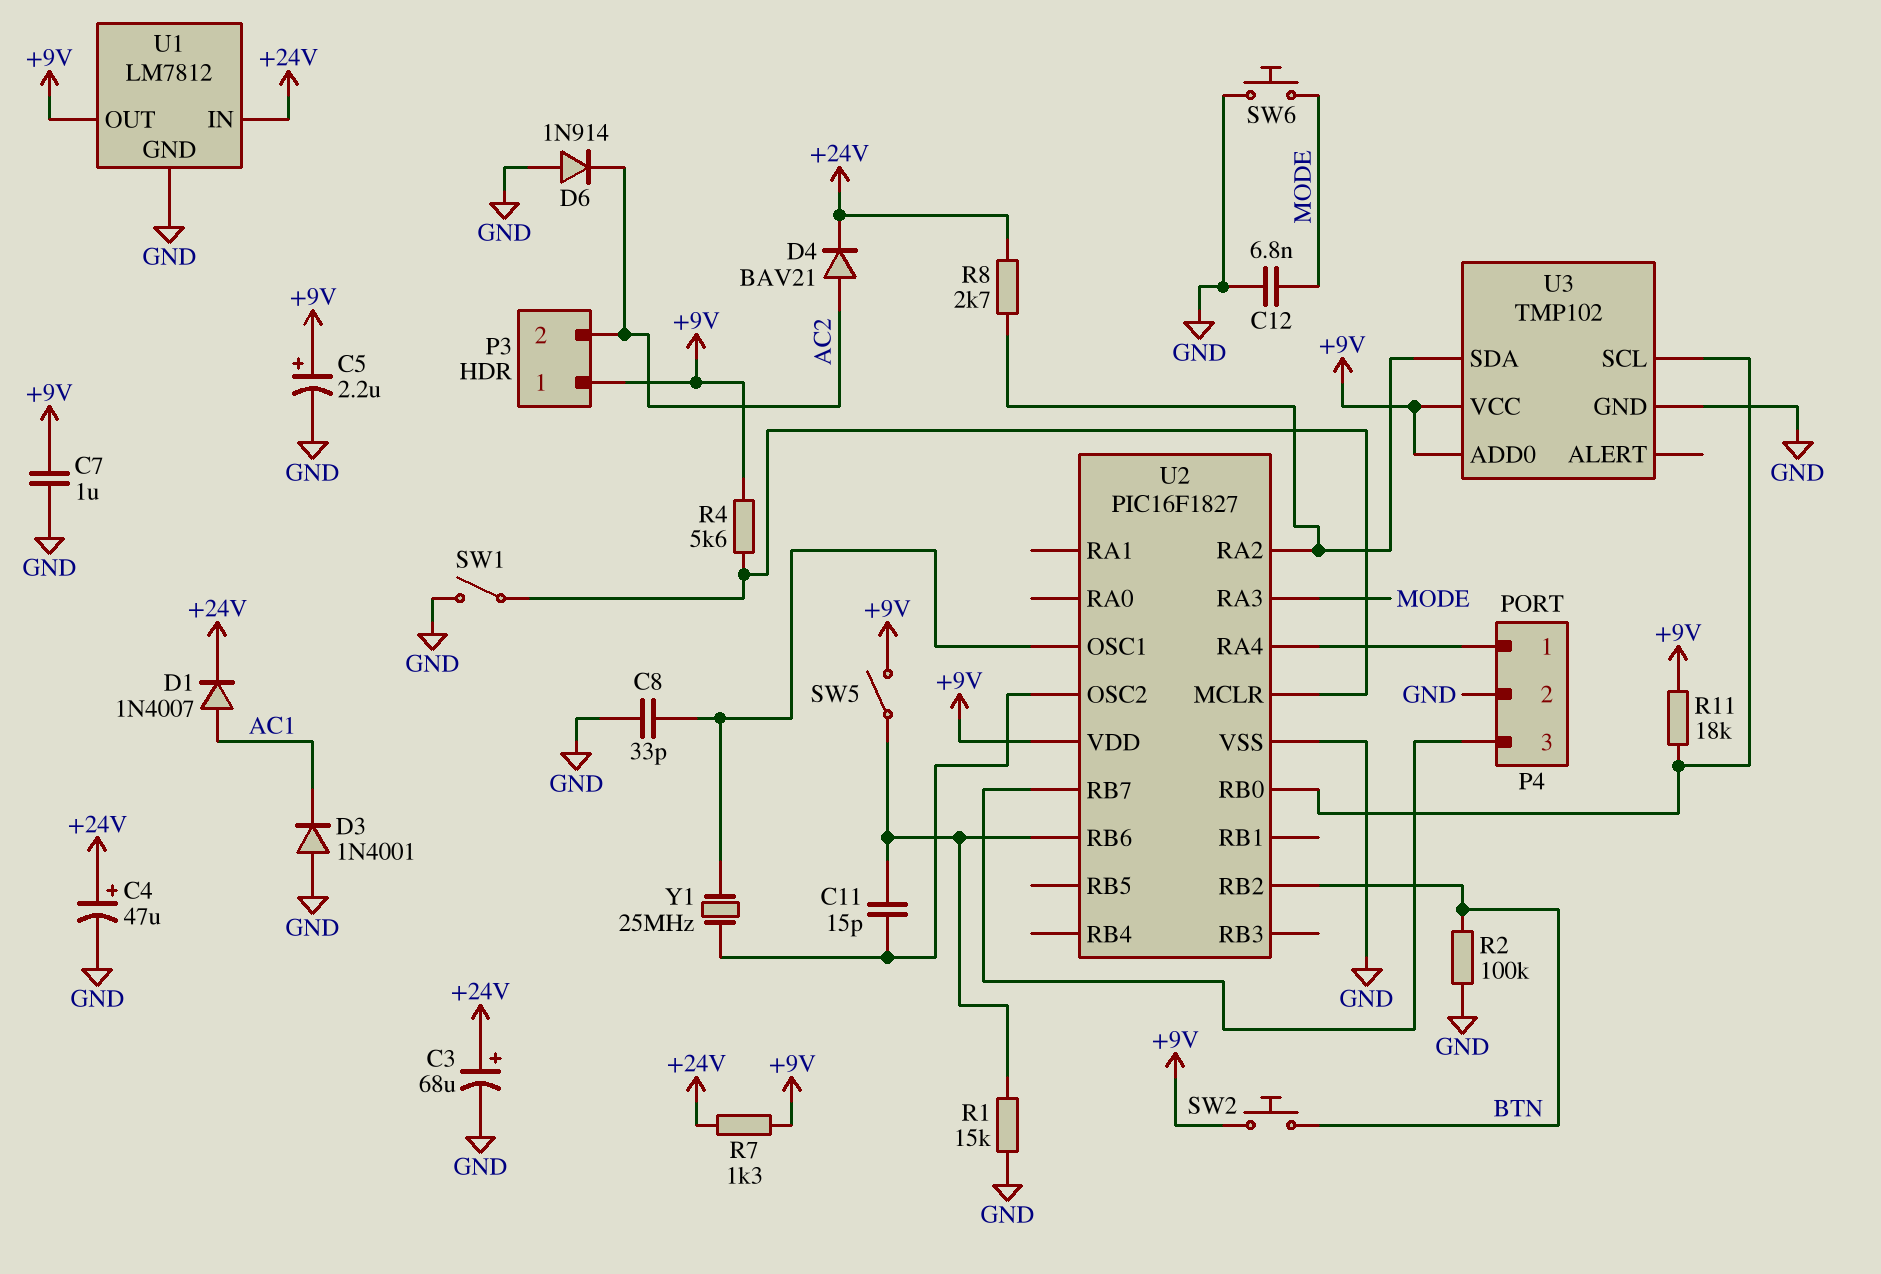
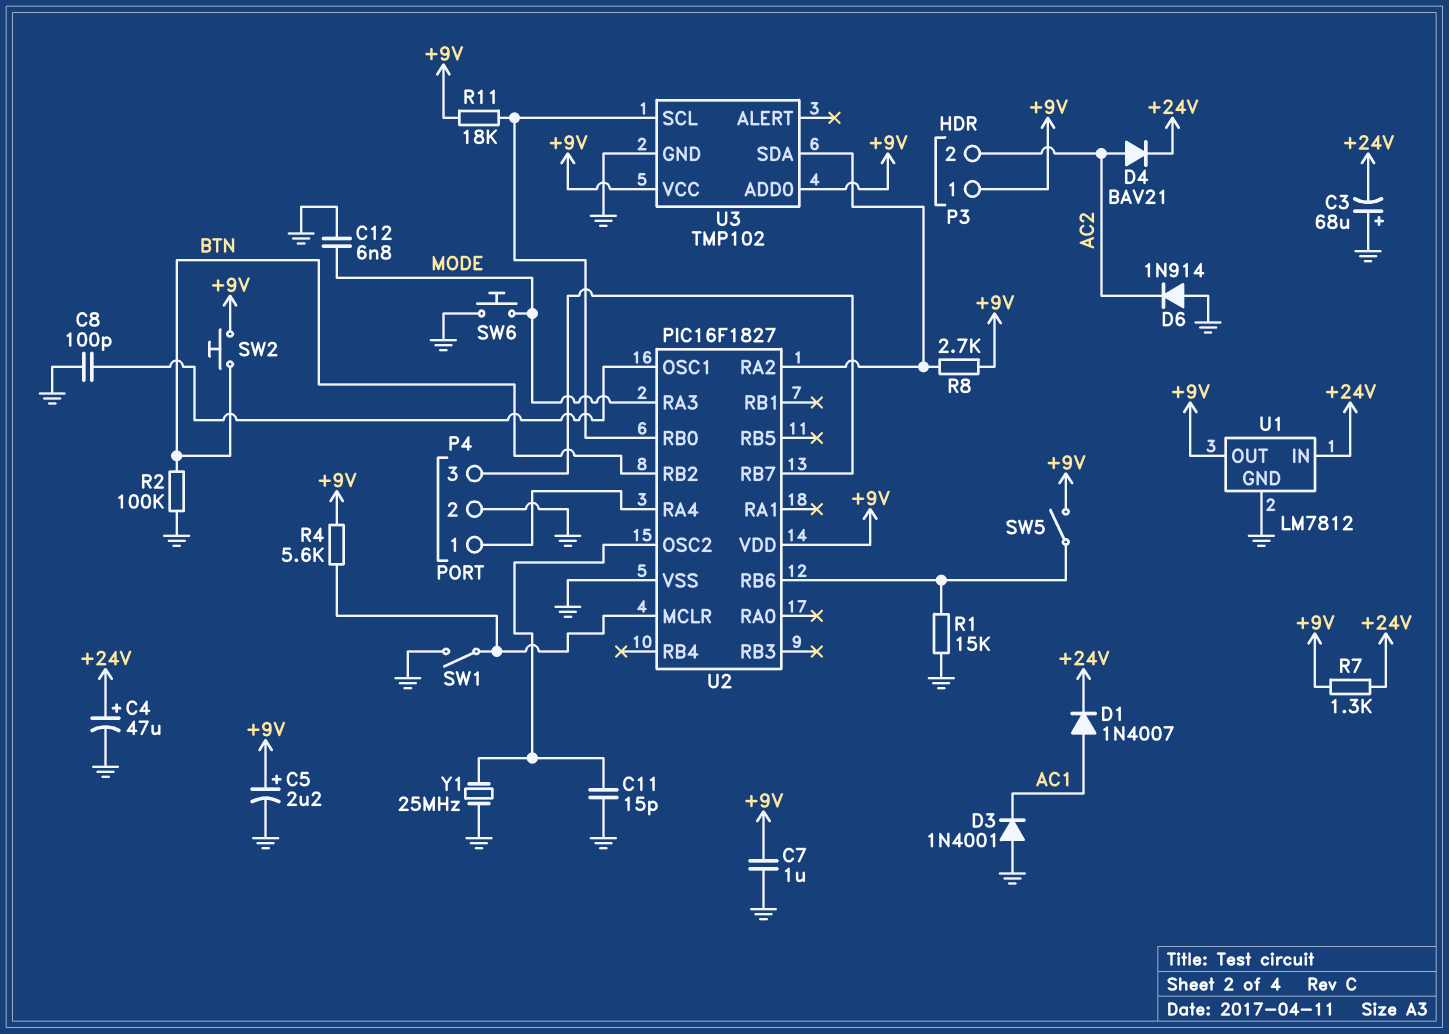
C3: 68uF (plus +24V, minus GND) -> 68uF (plus GND, minus +24V)
C8: 33pF (GND, U2/OSC1) -> 100pF (GND, U2/OSC1)
C11: 15pF (U2/OSC2, U2/RB6) -> 15pF (GND, U2/OSC2)
R8: 2.7k (+24V, U2/RA2) -> 2.7k (+9V, U2/RA2)
Y1: 25MHz (U2/OSC1, U2/OSC2) -> 25MHz (GND, U2/OSC2)

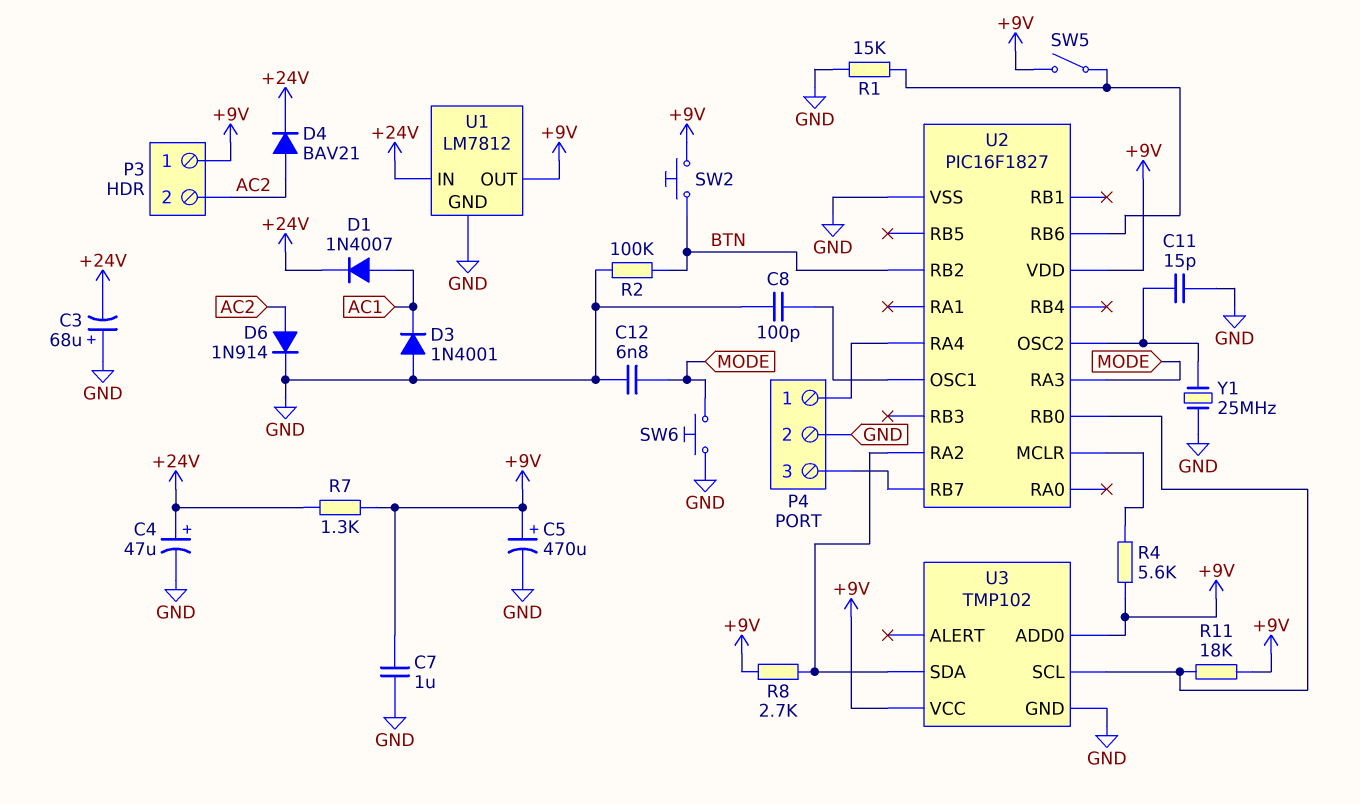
C5: 2.2uF (plus +9V, minus GND) -> 470uF (plus +9V, minus GND)
D6: diode 1N914 (A GND, K AC2) -> diode 1N914 (A AC2, K GND)
SW1: switch (GND, U2/MCLR) -> none

